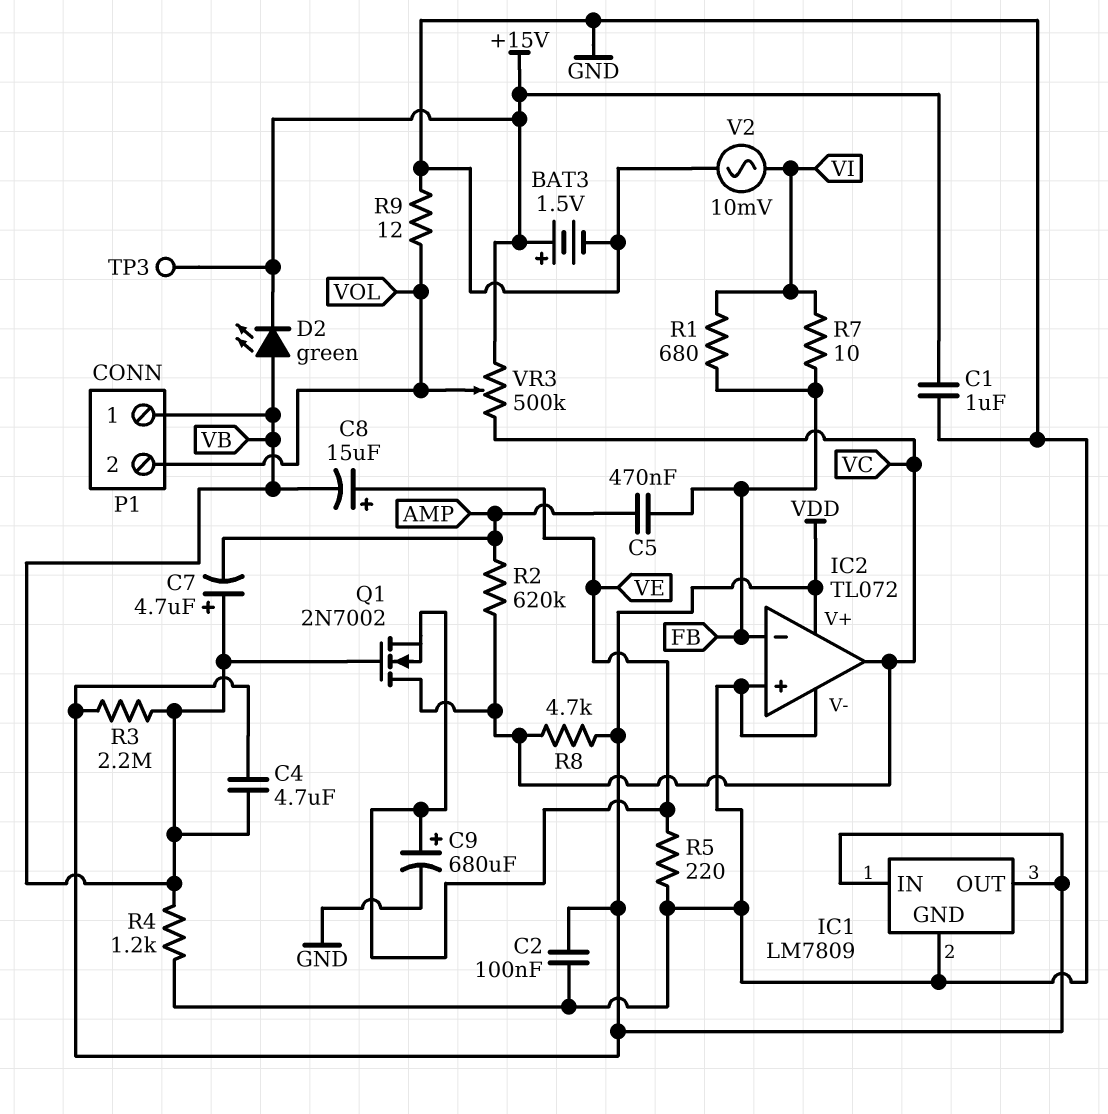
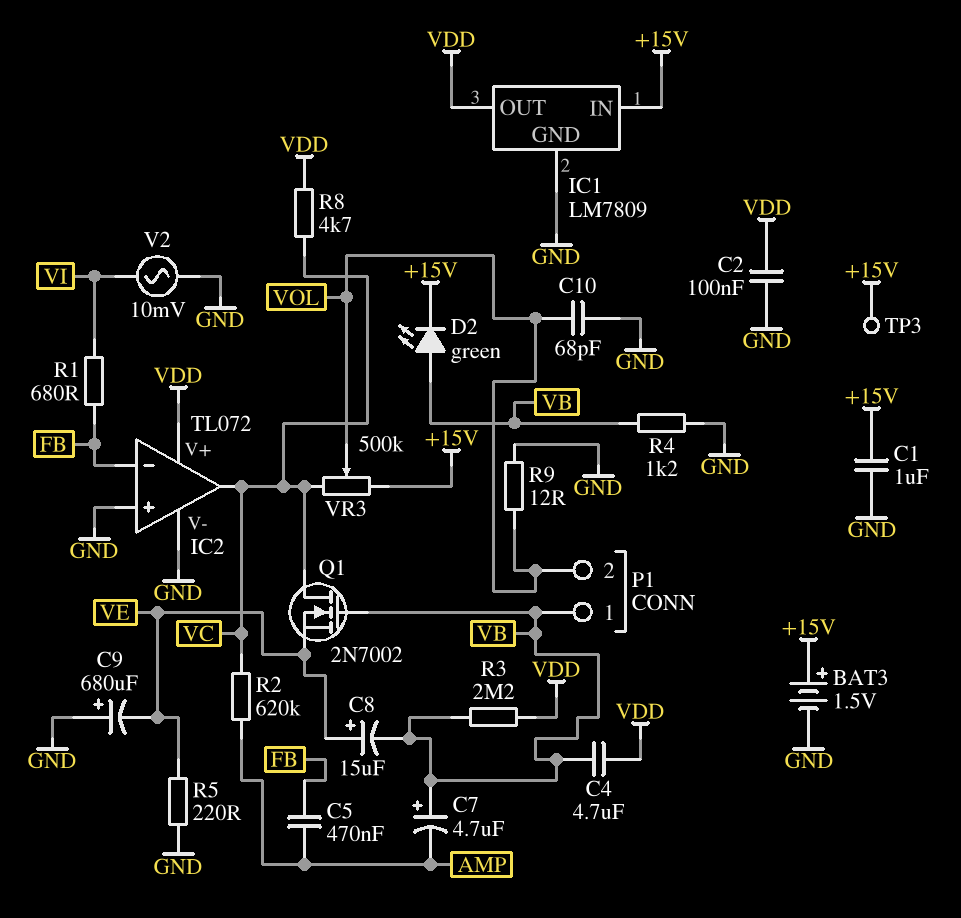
C9: 680uF (plus VE, minus GND) -> 680uF (plus GND, minus VE)
C10: none -> 68pF (GND, VOL)
IC1 pin IN: VDD -> +15V
R7: 10 (FB, VI) -> none

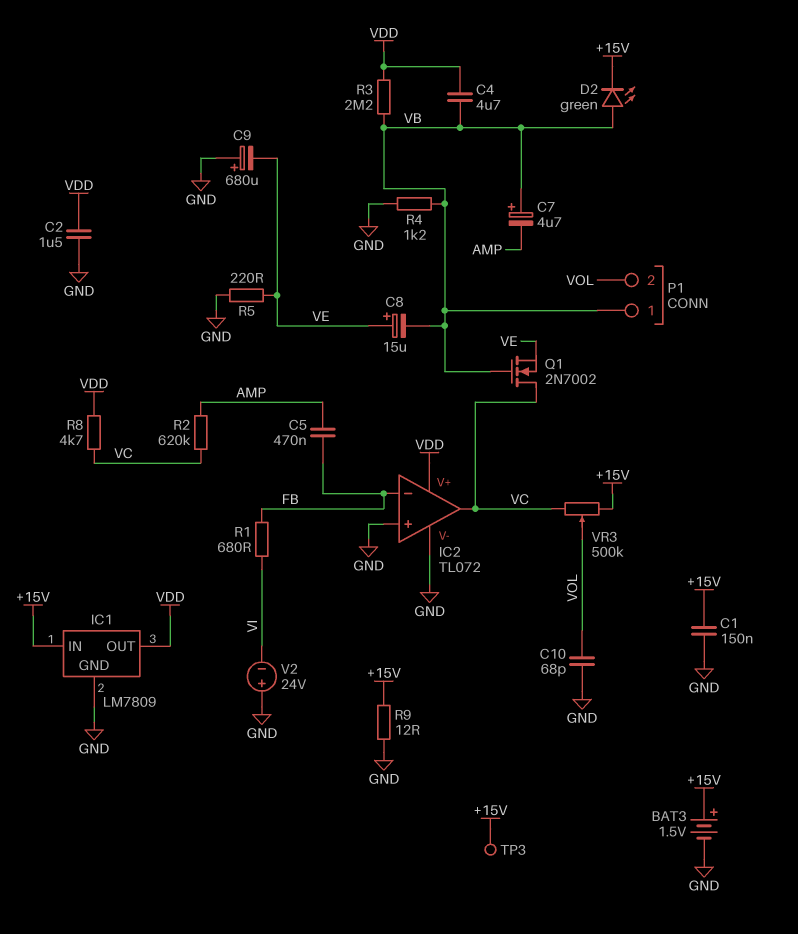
C1: 1uF (+15V, GND) -> 150nF (+15V, GND)
C2: 100nF (GND, VDD) -> 1.5uF (GND, VDD)
R9: 12 (GND, VOL) -> 12 (+15V, GND)
V2: AC 10mV (GND, VI) -> 24V (plus GND, minus VI)

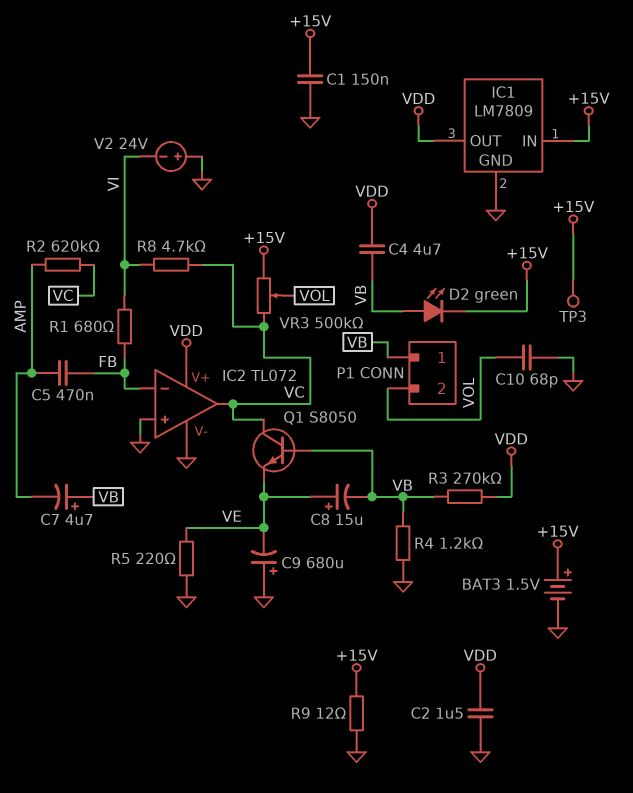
Q1: NMOS 2N7002 (G VB, D VC, S VE) -> NPN S8050 (B VB, C VC, E VE)
R3: 2.2M (VB, VDD) -> 270k (VB, VDD)
R8: 4.7k (VC, VDD) -> 4.7k (VC, VI)

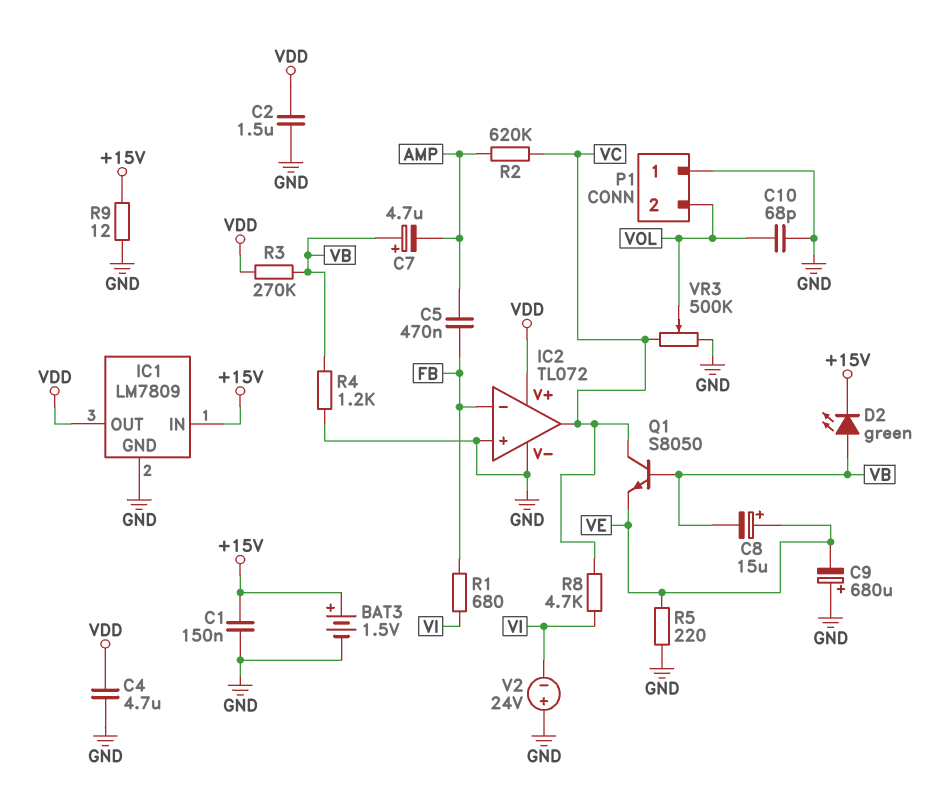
C4: 4.7uF (VB, VDD) -> 4.7uF (GND, VDD)
P1 pin 1: VB -> GND
TP3: test point (+15V) -> none
VR3: 500k (+15V, VC, wiper VOL) -> 500k (GND, VC, wiper VOL)

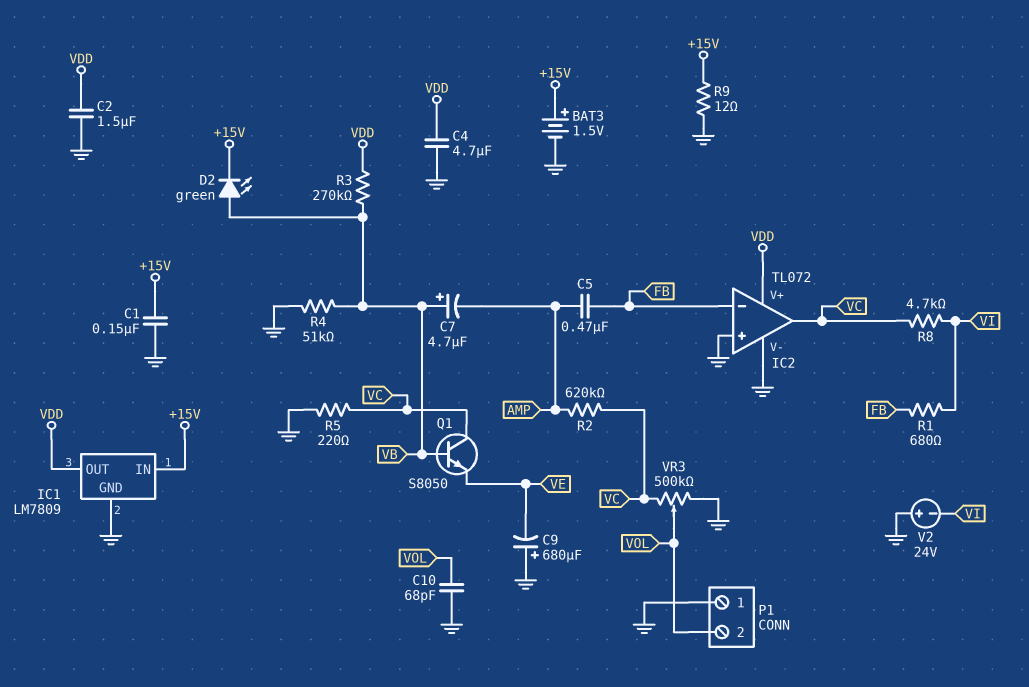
C8: 15uF (plus VE, minus VB) -> none
R4: 1.2k (GND, VB) -> 51k (GND, VB)
R5: 220 (GND, VE) -> 220 (GND, VC)

